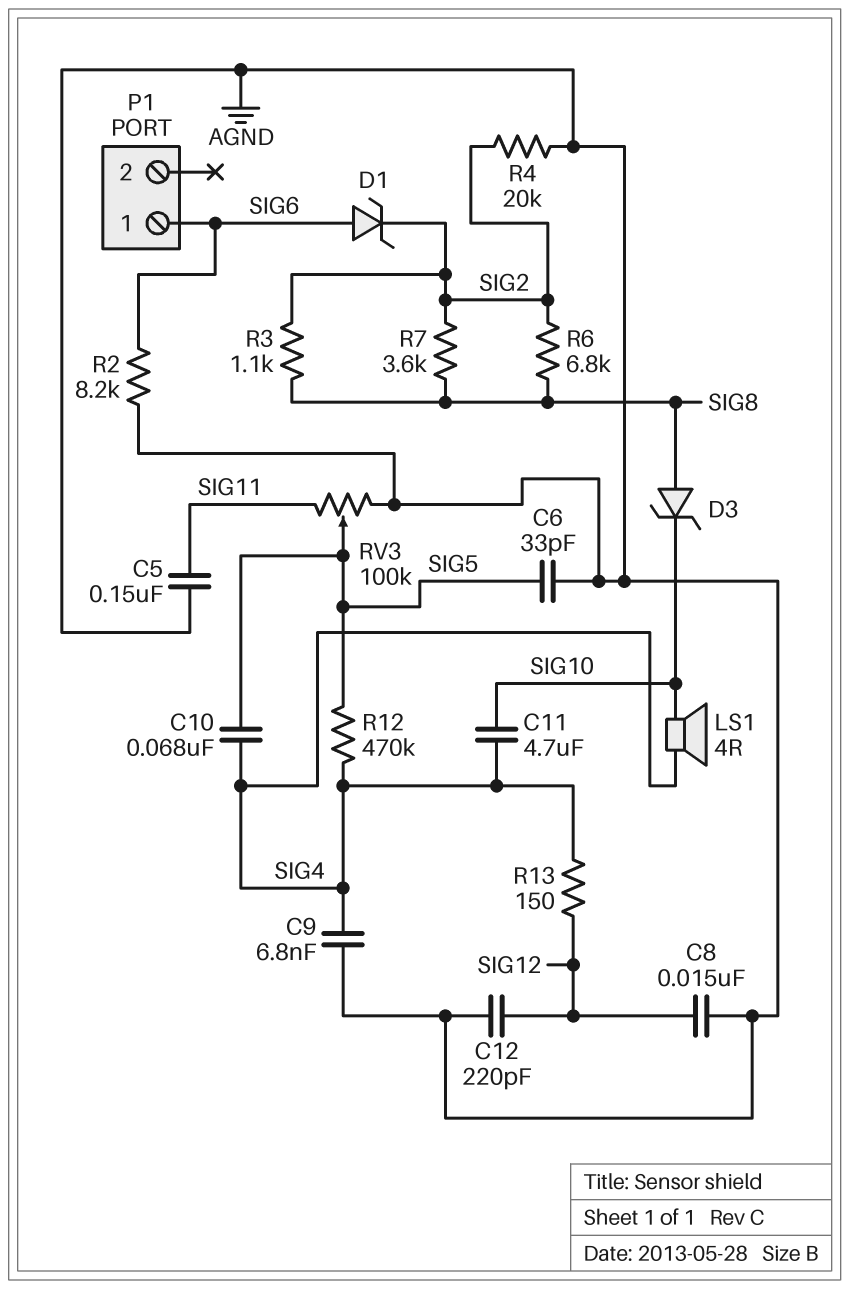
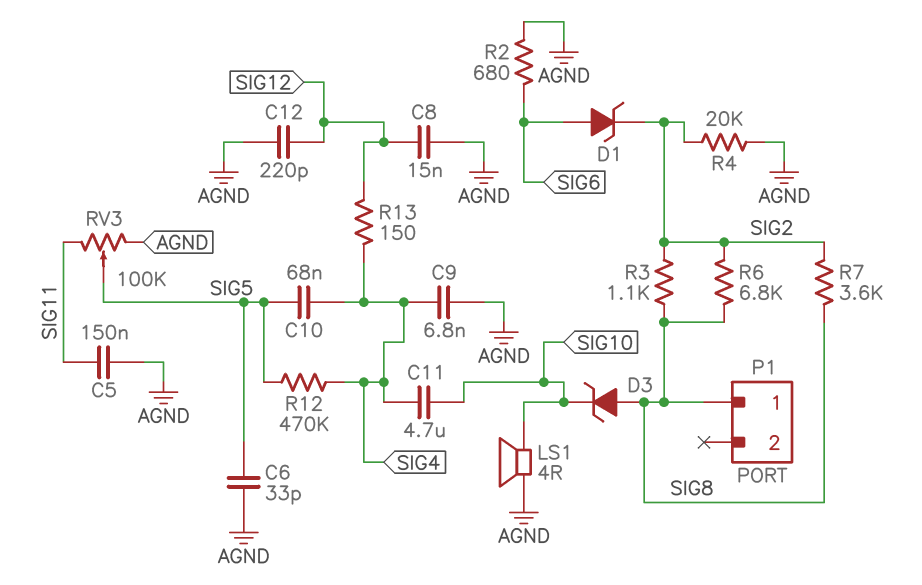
LS1: speaker 4R (SIG4, SIG10) -> speaker 4R (AGND, SIG10)
P1 pin 1: SIG6 -> SIG8
R2: 8.2k (AGND, SIG6) -> 680 (AGND, SIG6)

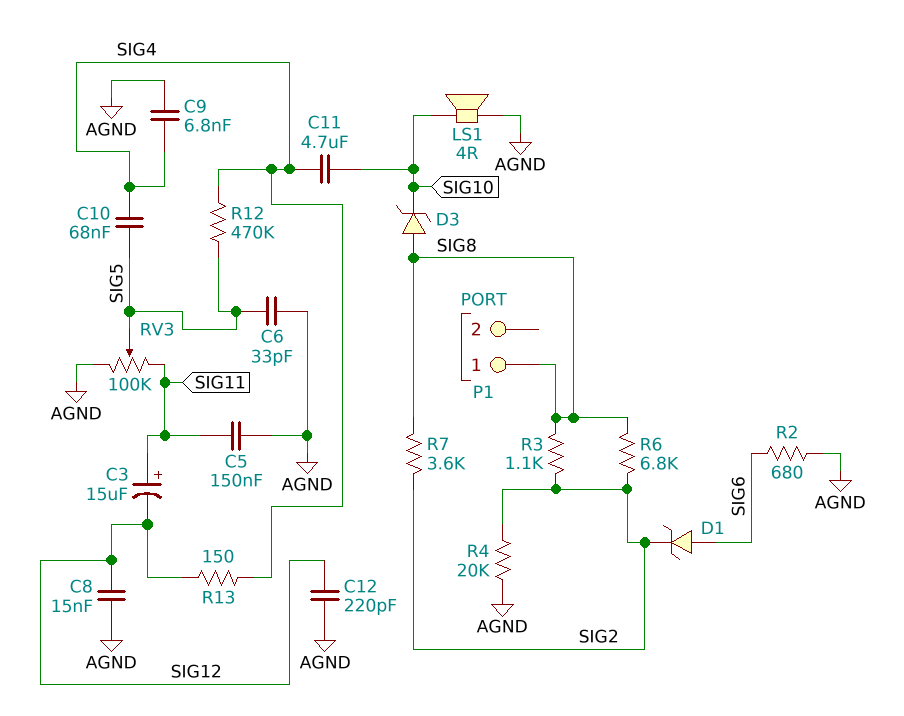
C3: none -> 15uF (plus SIG11, minus SIG12)

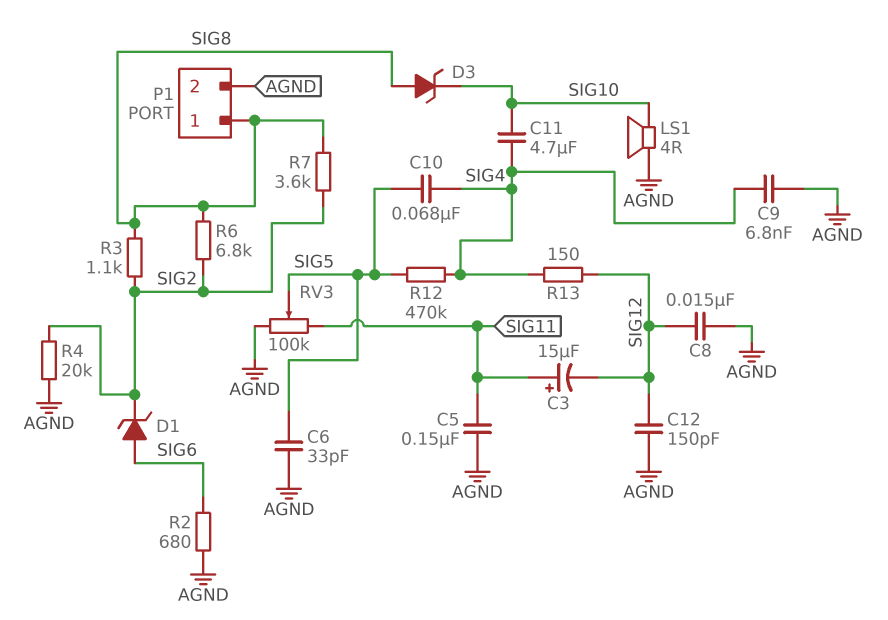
C12: 220pF (AGND, SIG12) -> 150pF (AGND, SIG12)
P1 pin 2: none -> AGND

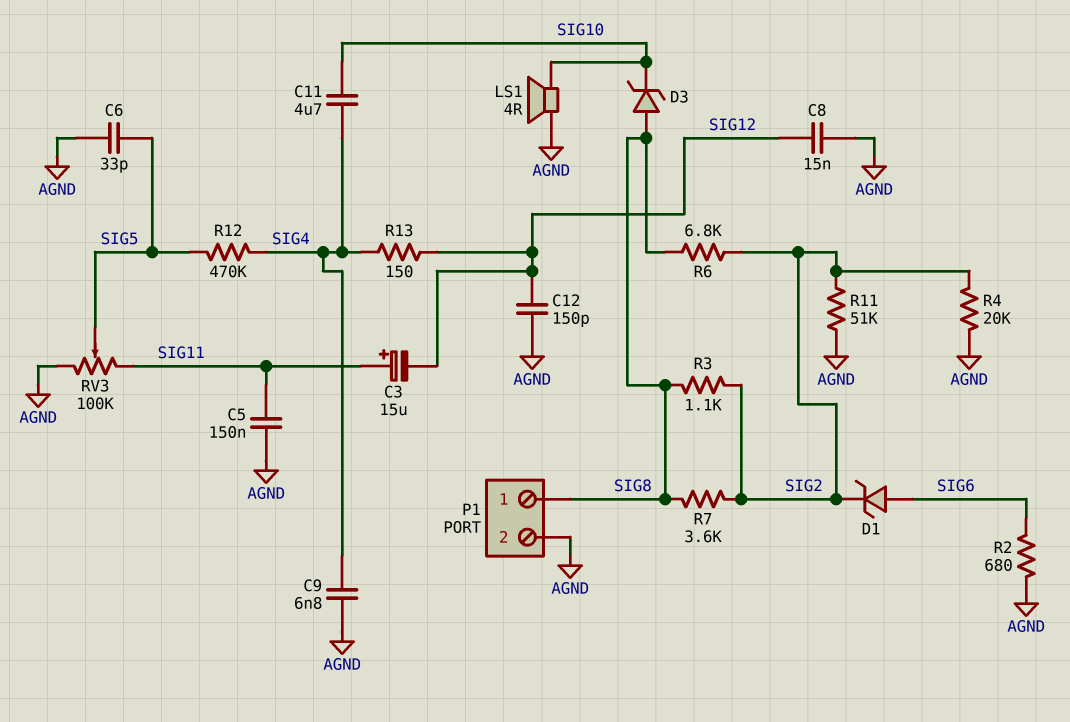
C10: 68nF (SIG4, SIG5) -> none
R11: none -> 51k (AGND, SIG2)

